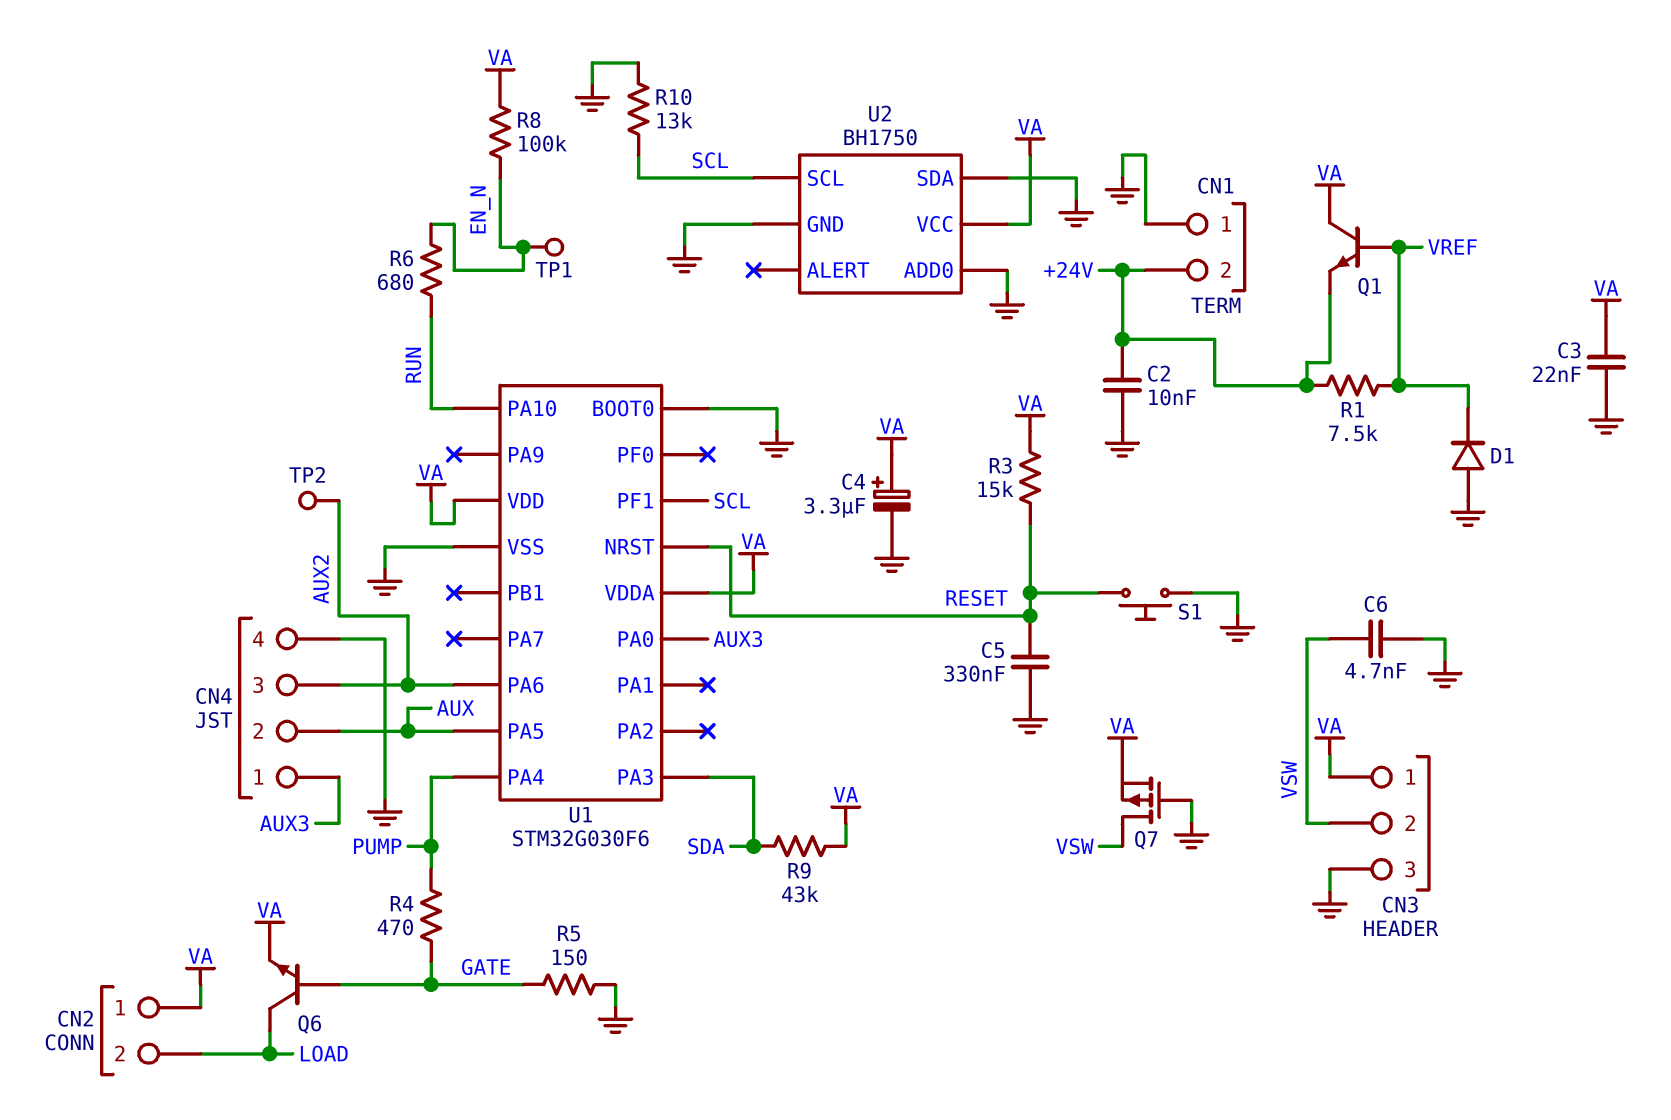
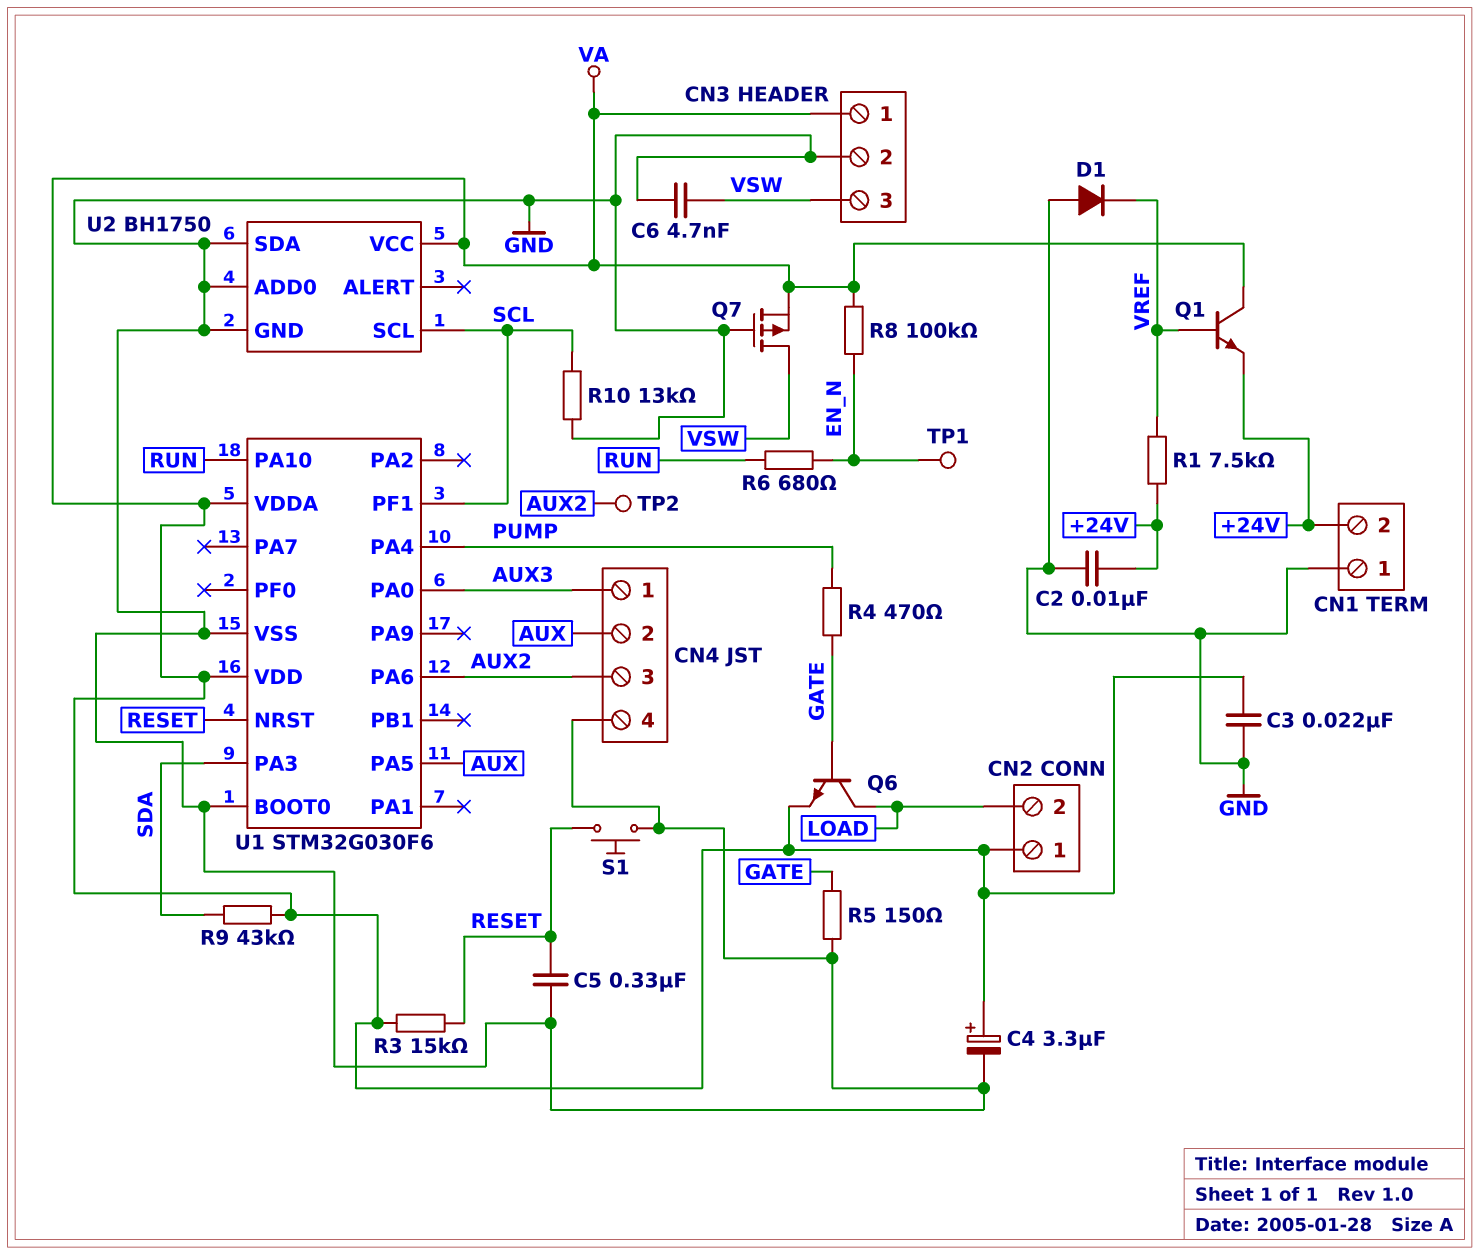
CN3 pin 2: VSW -> GND
CN3 pin 3: GND -> VSW

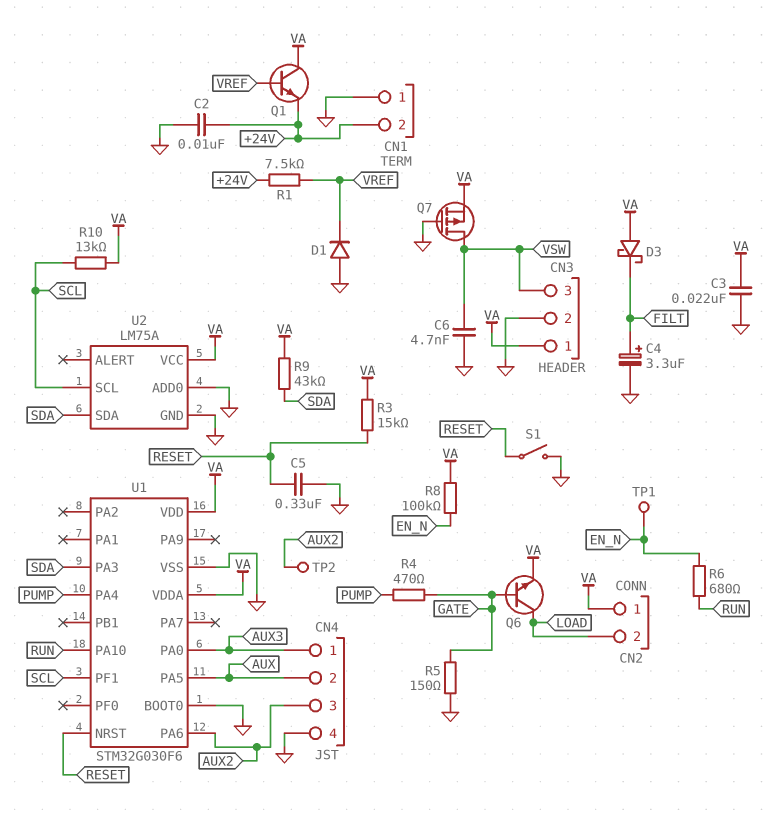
C4: 3.3uF (plus VA, minus GND) -> 3.3uF (plus FILT, minus GND)
D3: none -> schottky (A VA, K FILT)
R10: 13k (GND, SCL) -> 13k (SCL, VA)
S1: button (GND, RESET) -> switch (GND, RESET)
U2: BH1750 -> LM75A
U2 pin SDA: GND -> SDA

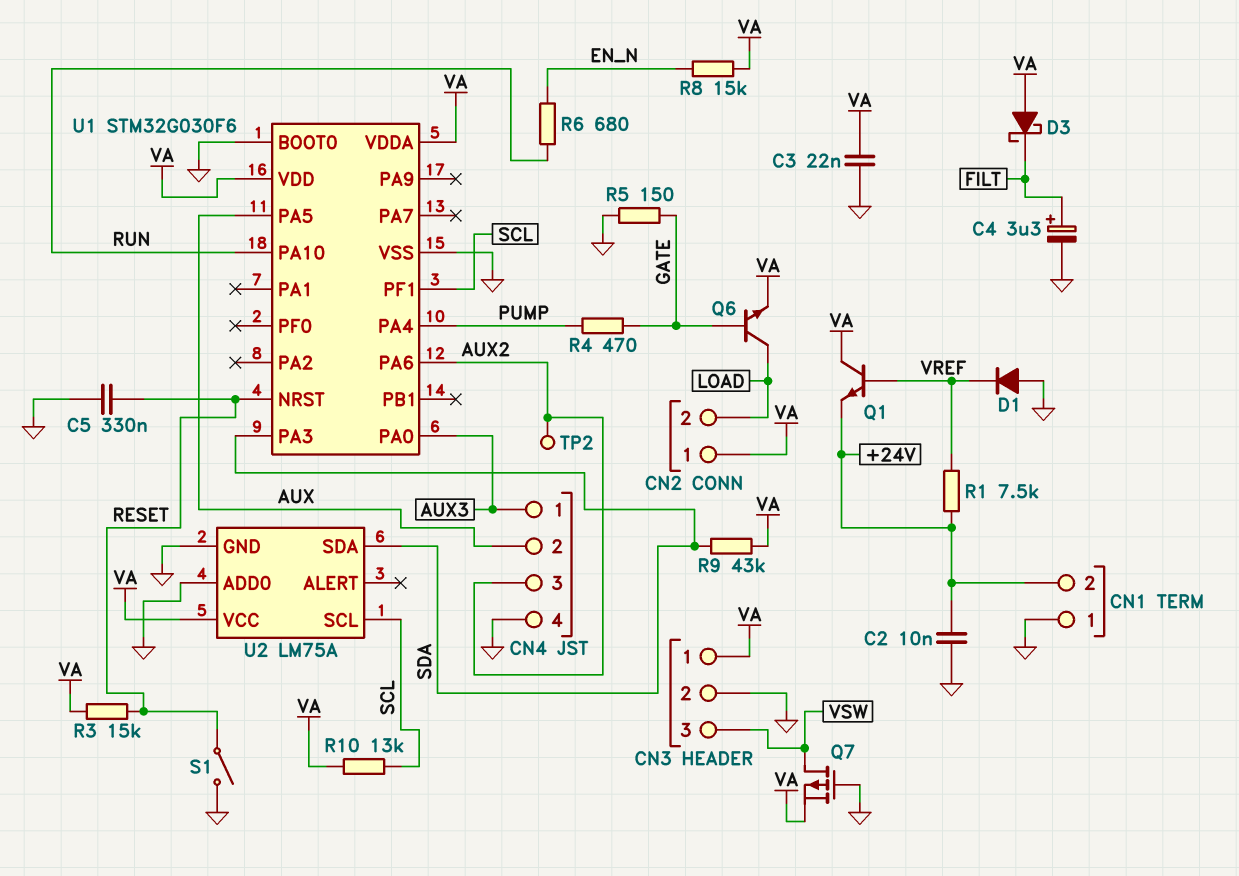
C6: 4.7nF (GND, VSW) -> none
R8: 100k (EN_N, VA) -> 15k (EN_N, VA)
TP1: test point (EN_N) -> none

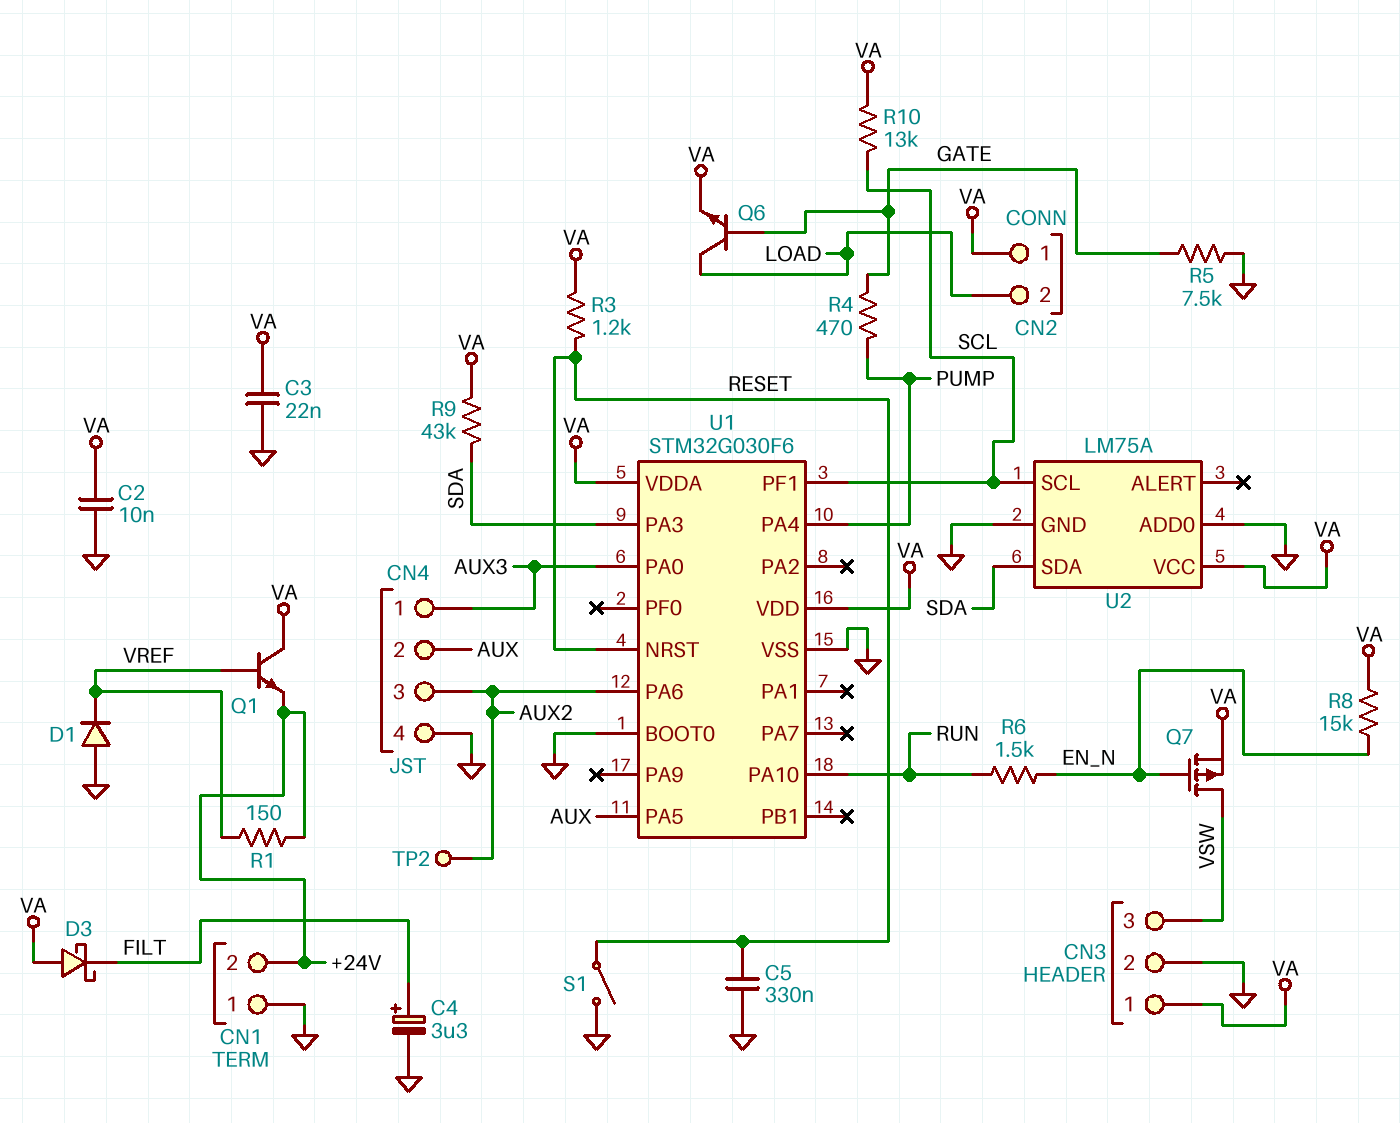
C2: 10nF (+24V, GND) -> 10nF (GND, VA)
Q7: PMOS (G GND, D VSW, S VA) -> PMOS (G EN_N, D VSW, S VA)
R1: 7.5k (+24V, VREF) -> 150 (+24V, VREF)
R3: 15k (RESET, VA) -> 1.2k (RESET, VA)
R5: 150 (GATE, GND) -> 7.5k (GATE, GND)
R6: 680 (EN_N, RUN) -> 1.5k (EN_N, RUN)

